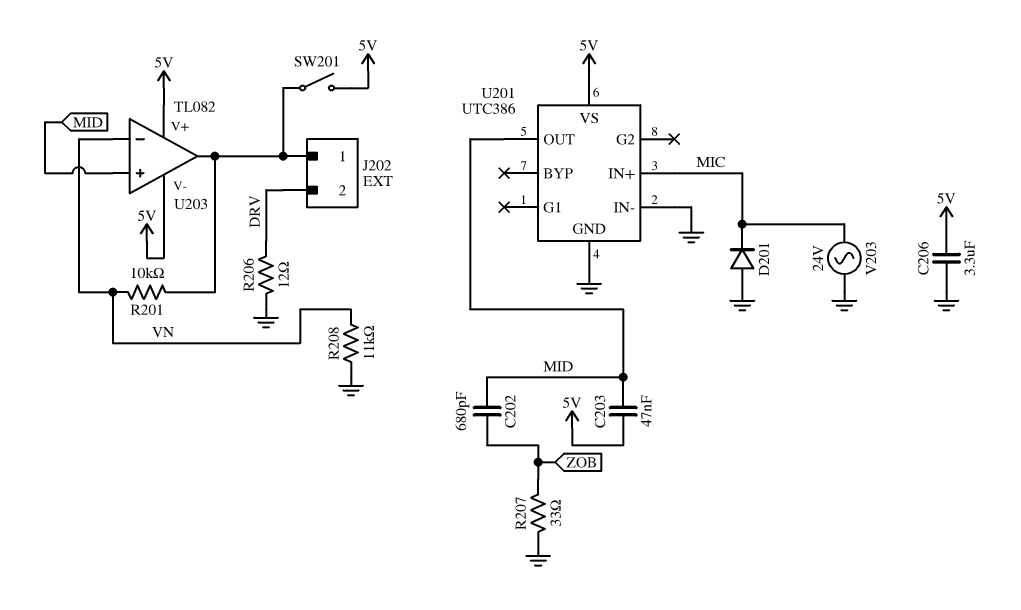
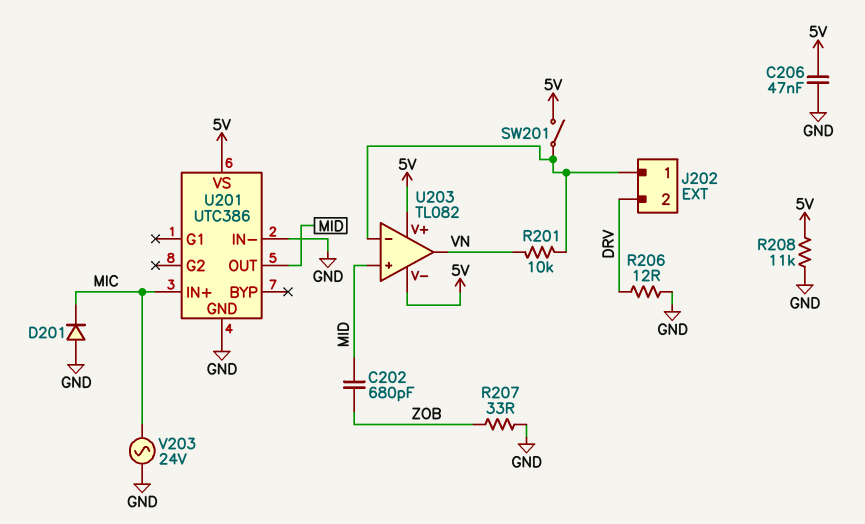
C203: 47nF (5V, MID) -> none
C206: 3.3uF (5V, GND) -> 47nF (5V, GND)
R208: 11k (GND, VN) -> 11k (5V, GND)
U203 pin in-: VN -> J202/1
U203 pin out: J202/1 -> VN

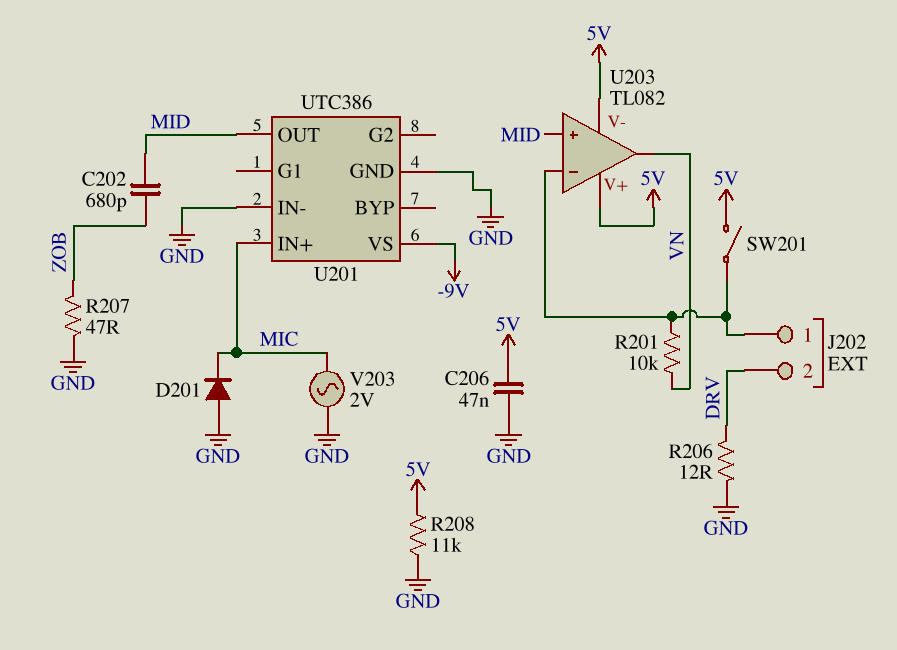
R207: 33 (GND, ZOB) -> 47 (GND, ZOB)
U201 pin VS: 5V -> -9V
V203: AC 24V (GND, MIC) -> AC 2V (GND, MIC)

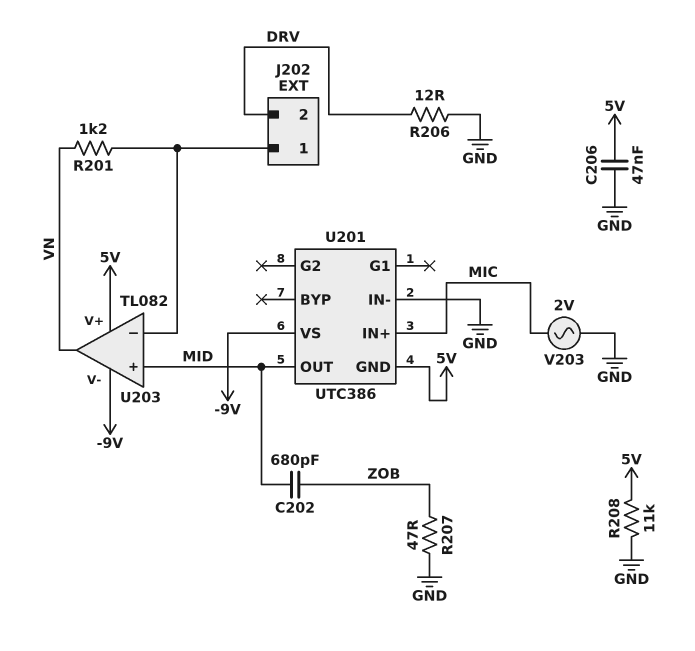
D201: diode (A GND, K MIC) -> none
R201: 10k (J202/1, VN) -> 1.2k (J202/1, VN)
SW201: switch (5V, J202/1) -> none
U201 pin GND: GND -> 5V
U203 pin V-: 5V -> -9V

